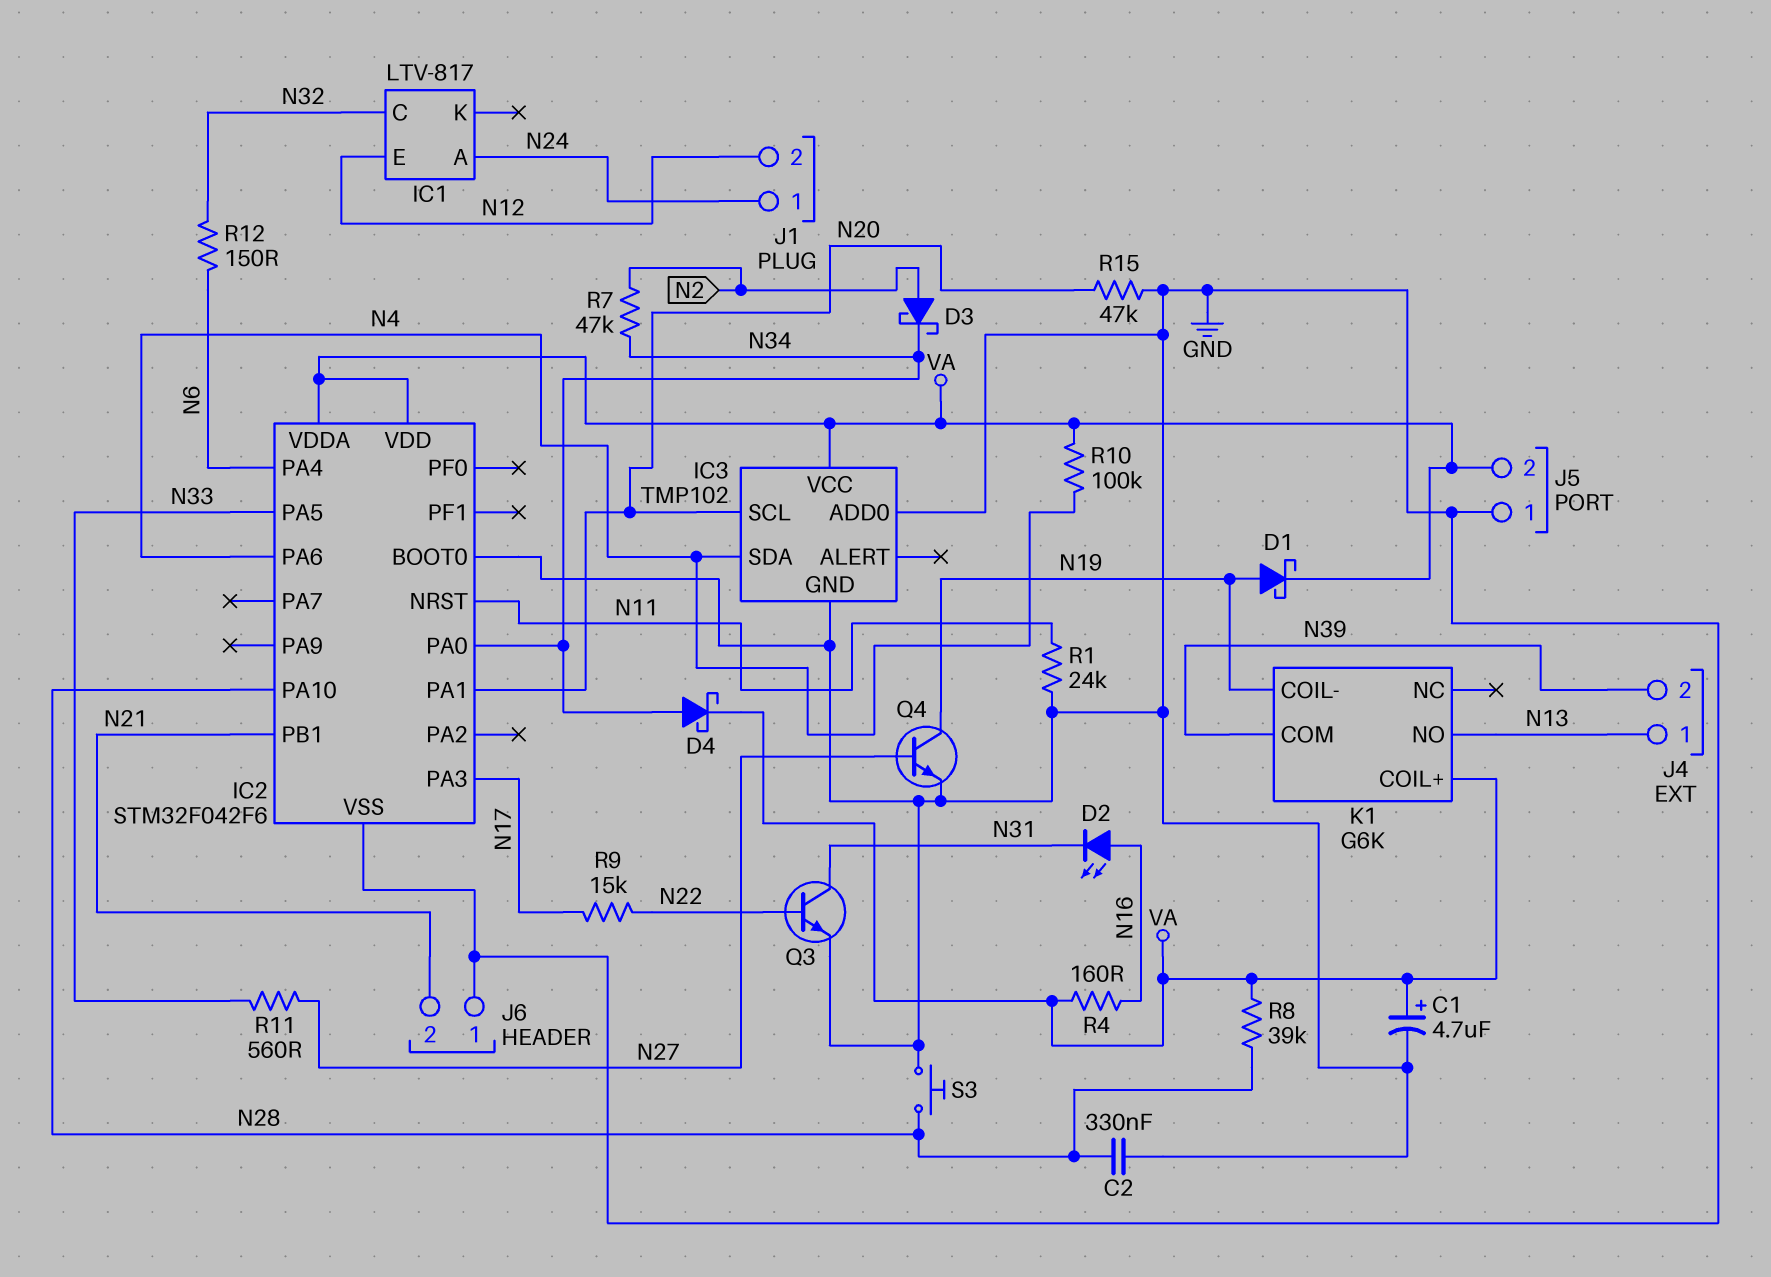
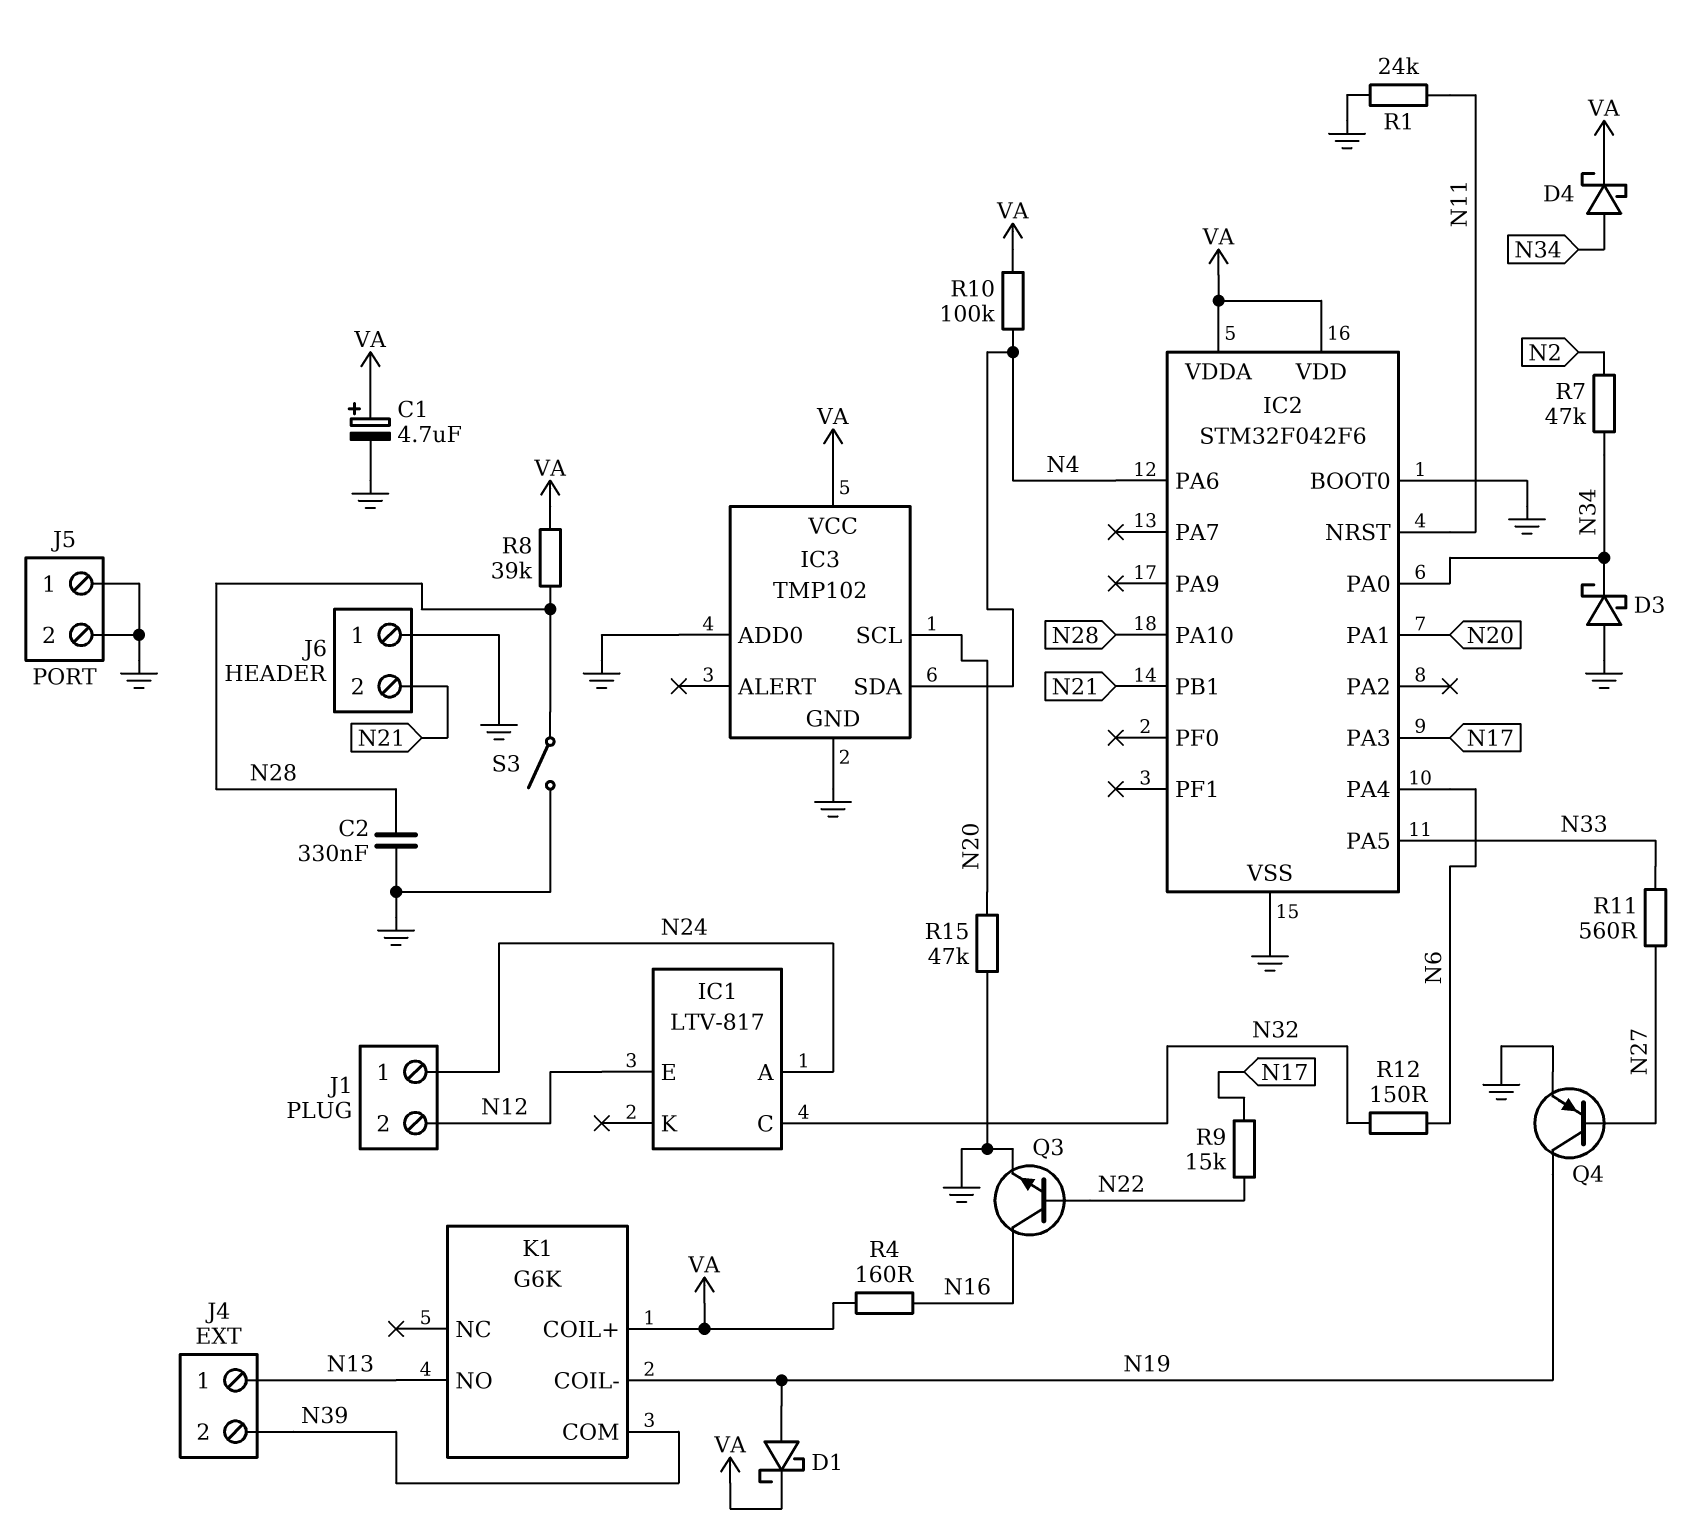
D2: LED (A N16, K N31) -> none
D3: schottky (A N2, K N34) -> schottky (A GND, K N34)
J5 pin 2: VA -> GND
Q3: NPN (B N22, C N31, E GND) -> NPN (B N22, C N16, E GND)
Q4: NPN (B N27, C N19, E GND) -> PNP (B N27, C N19, E GND)
S3: button (GND, N28) -> switch (GND, N28)

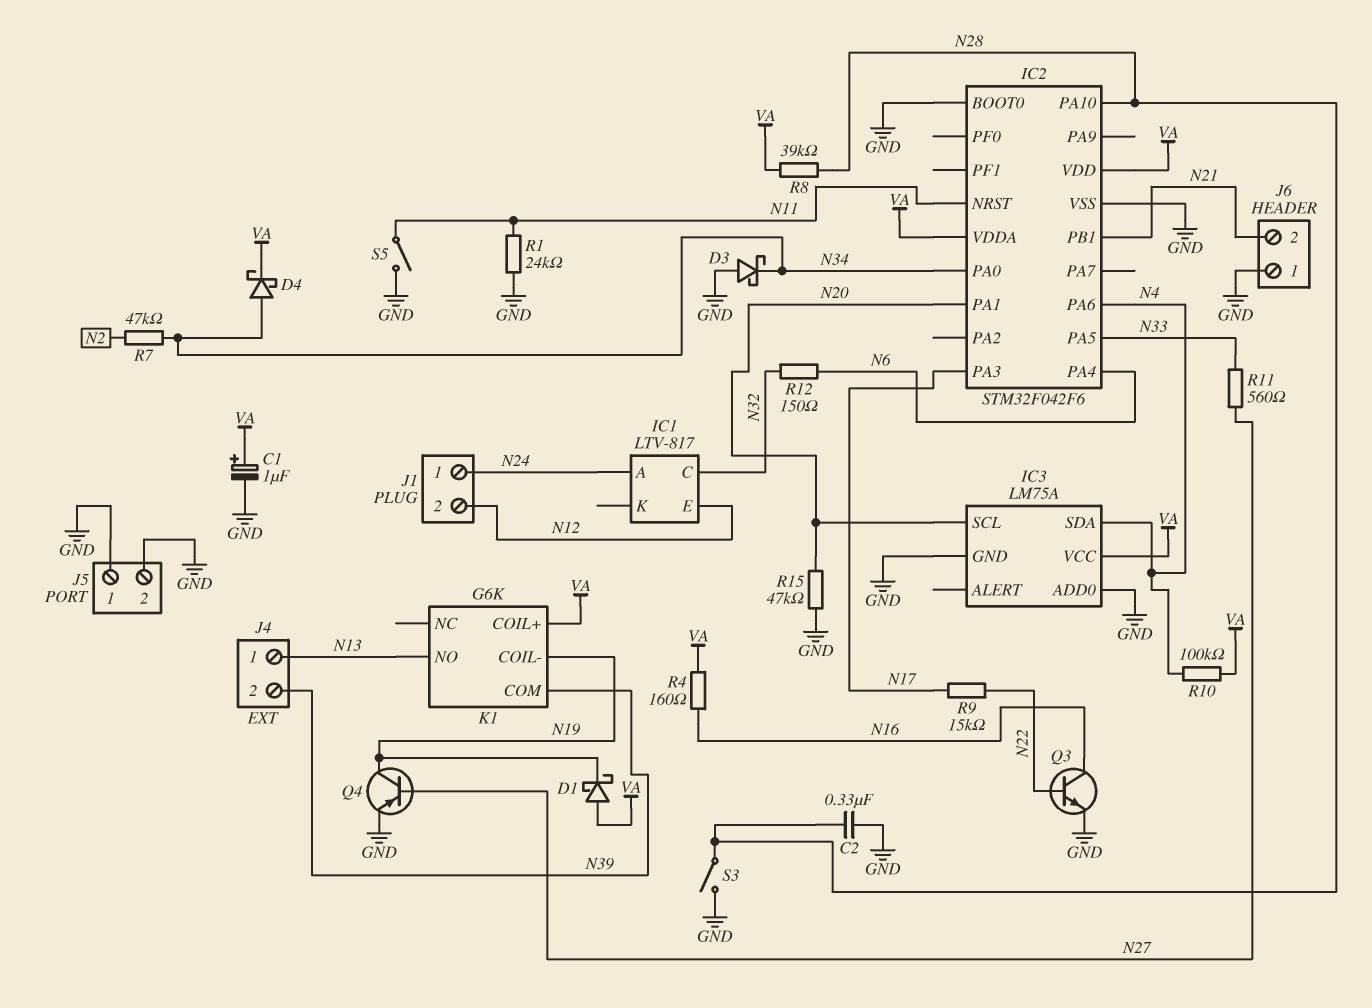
C1: 4.7uF (plus VA, minus GND) -> 1uF (plus VA, minus GND)
D1: schottky (A N19, K VA) -> schottky (A VA, K N19)
IC3: TMP102 -> LM75A
S5: none -> switch (GND, N11)

